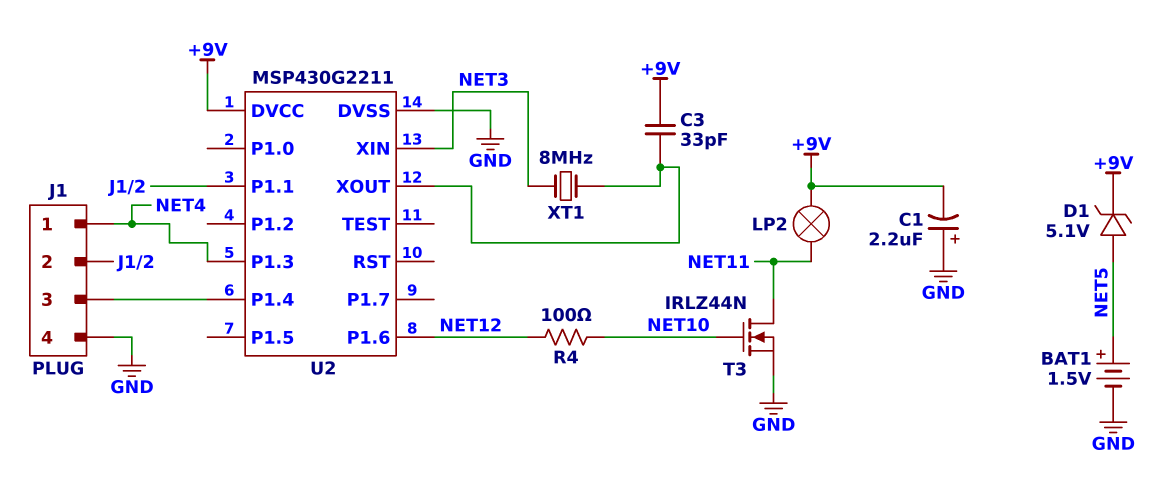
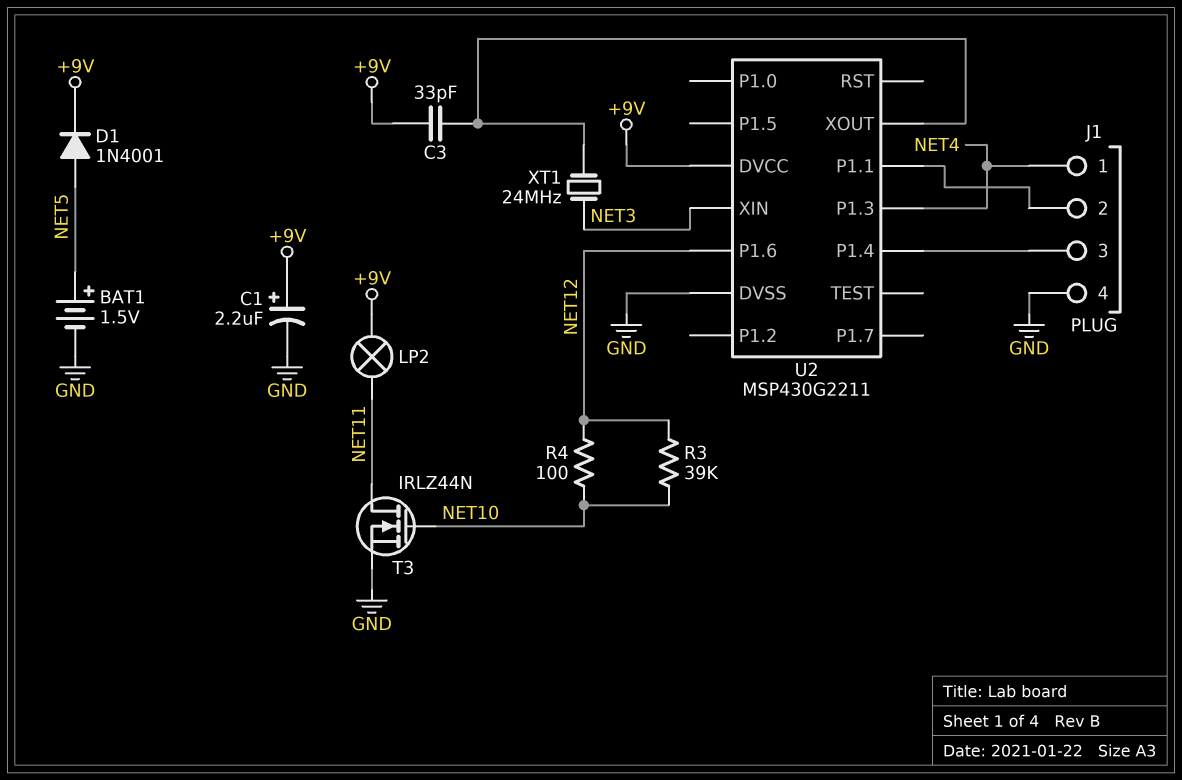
C1: 2.2uF (plus GND, minus +9V) -> 2.2uF (plus +9V, minus GND)
D1: zener 5.1V (A NET5, K +9V) -> diode 1N4001 (A NET5, K +9V)
R3: none -> 39k (NET10, NET12)
XT1: 8MHz (NET3, U2/XOUT) -> 24MHz (NET3, U2/XOUT)

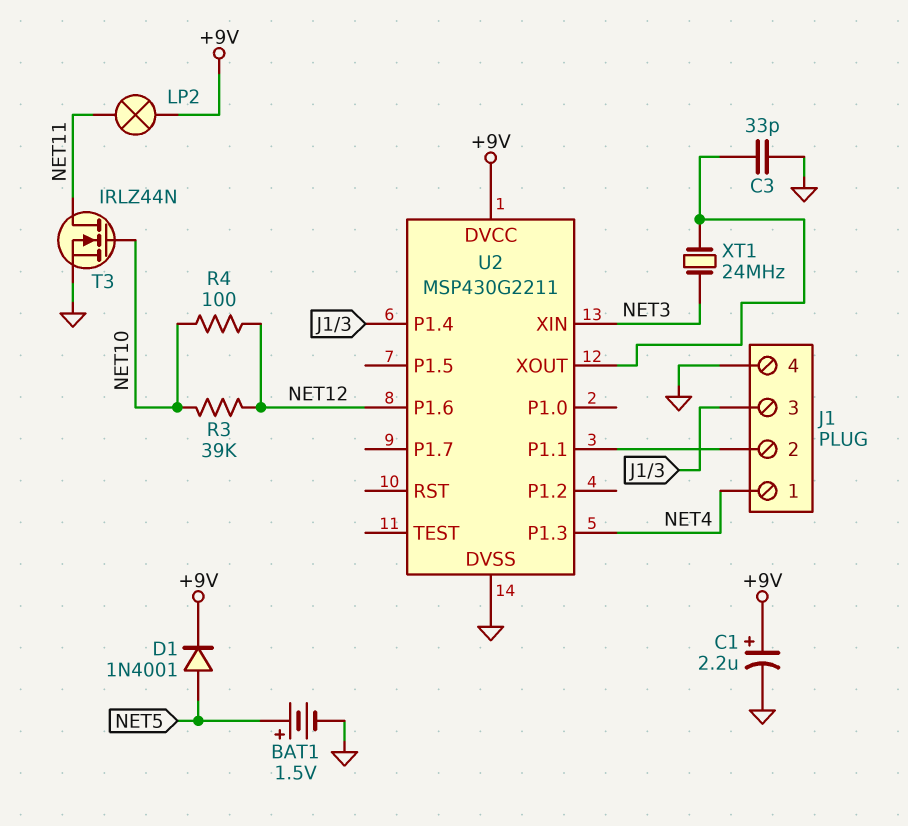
C3: 33pF (+9V, U2/XOUT) -> 33pF (GND, U2/XOUT)

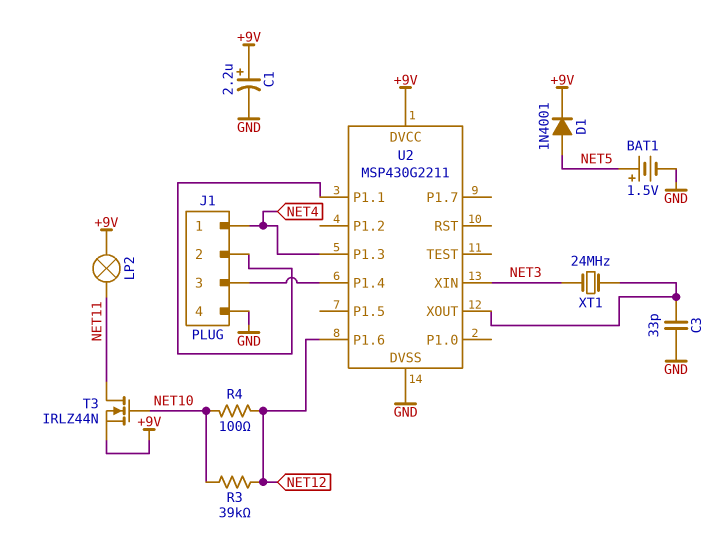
T3: NMOS IRLZ44N (G NET10, D NET11, S GND) -> NMOS IRLZ44N (G NET10, D NET11, S +9V)

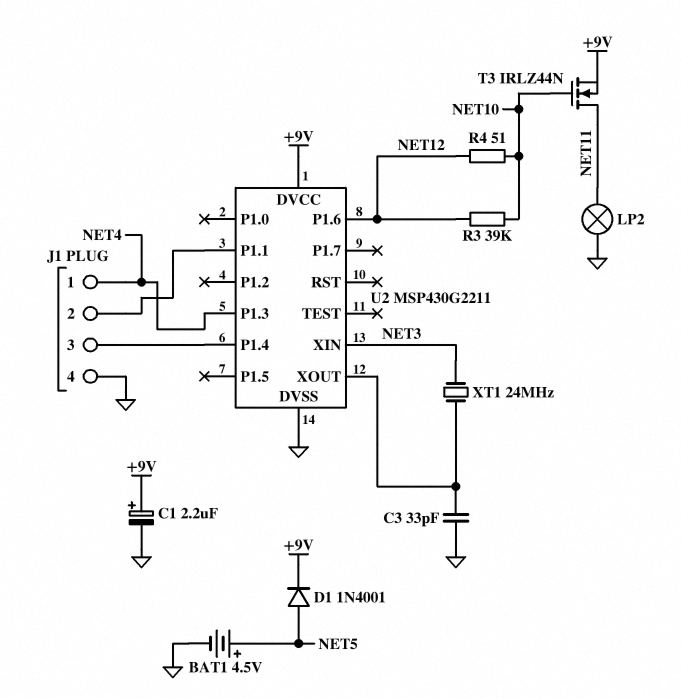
BAT1: 1.5V (plus NET5, minus GND) -> 4.5V (plus NET5, minus GND)
LP2: lamp (+9V, NET11) -> lamp (GND, NET11)
R4: 100 (NET10, NET12) -> 51 (NET10, NET12)

